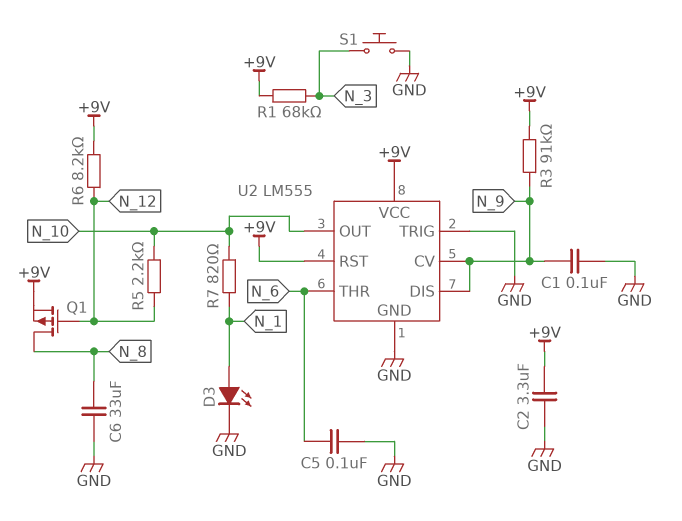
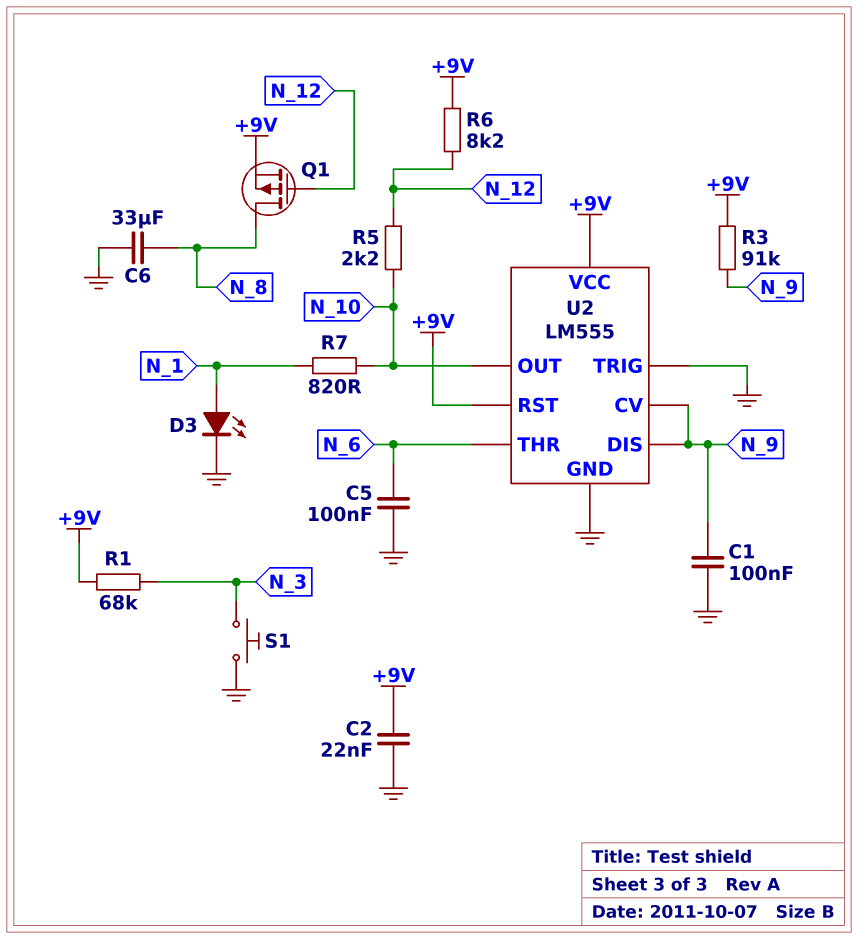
C2: 3.3uF (+9V, GND) -> 22nF (+9V, GND)

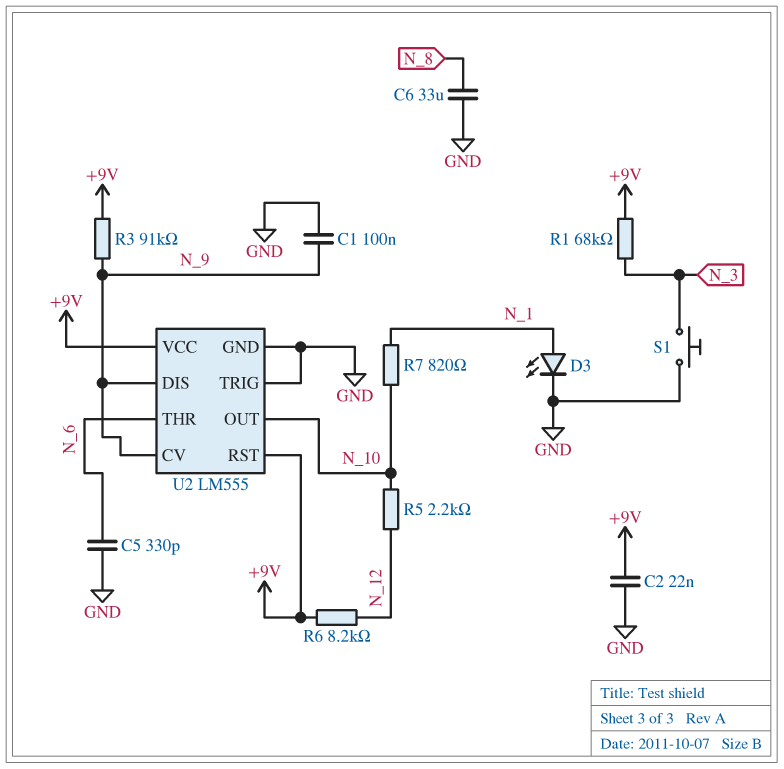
C5: 100nF (GND, N_6) -> 330pF (GND, N_6)
Q1: PMOS (G N_12, D N_8, S +9V) -> none

